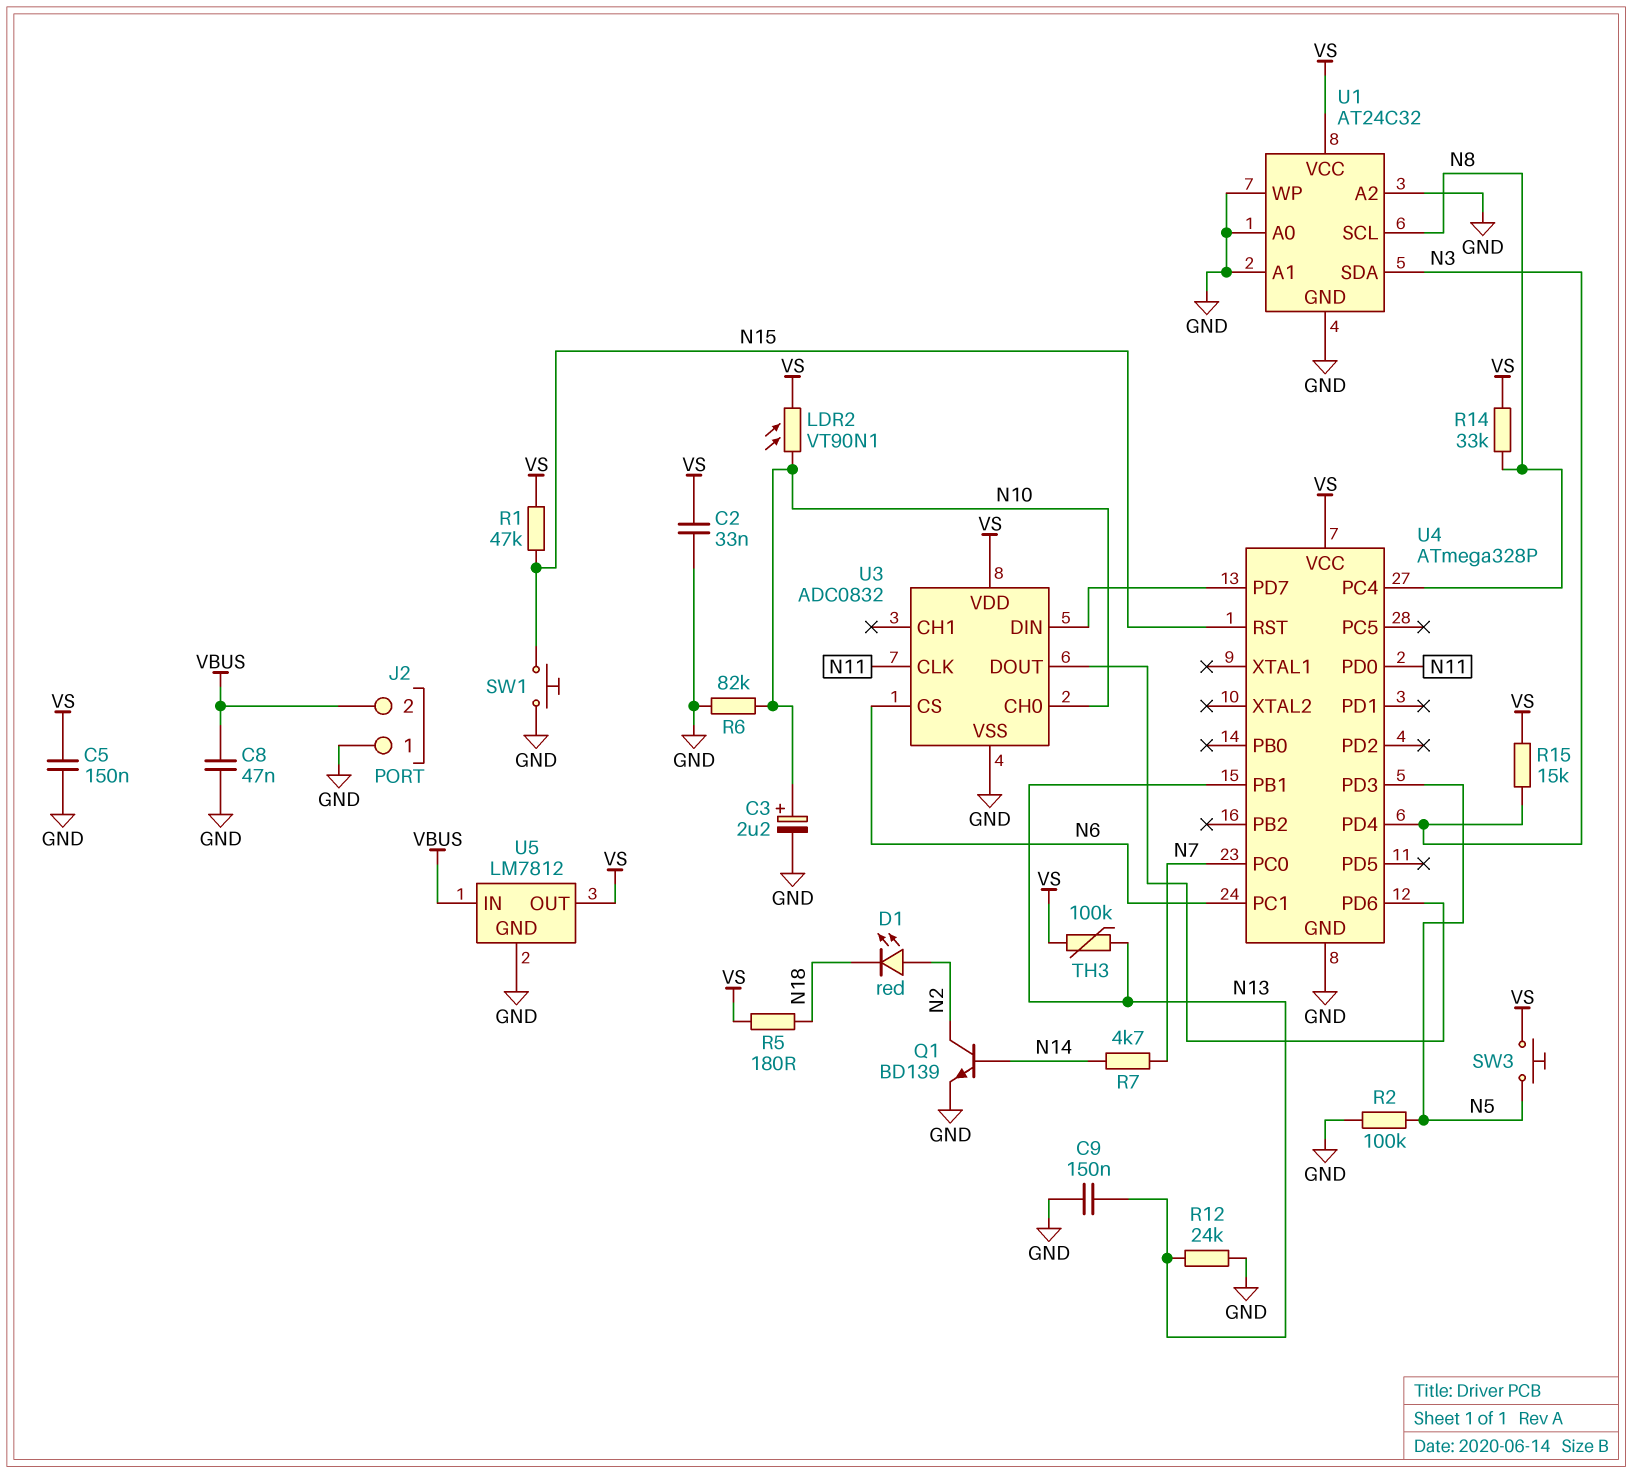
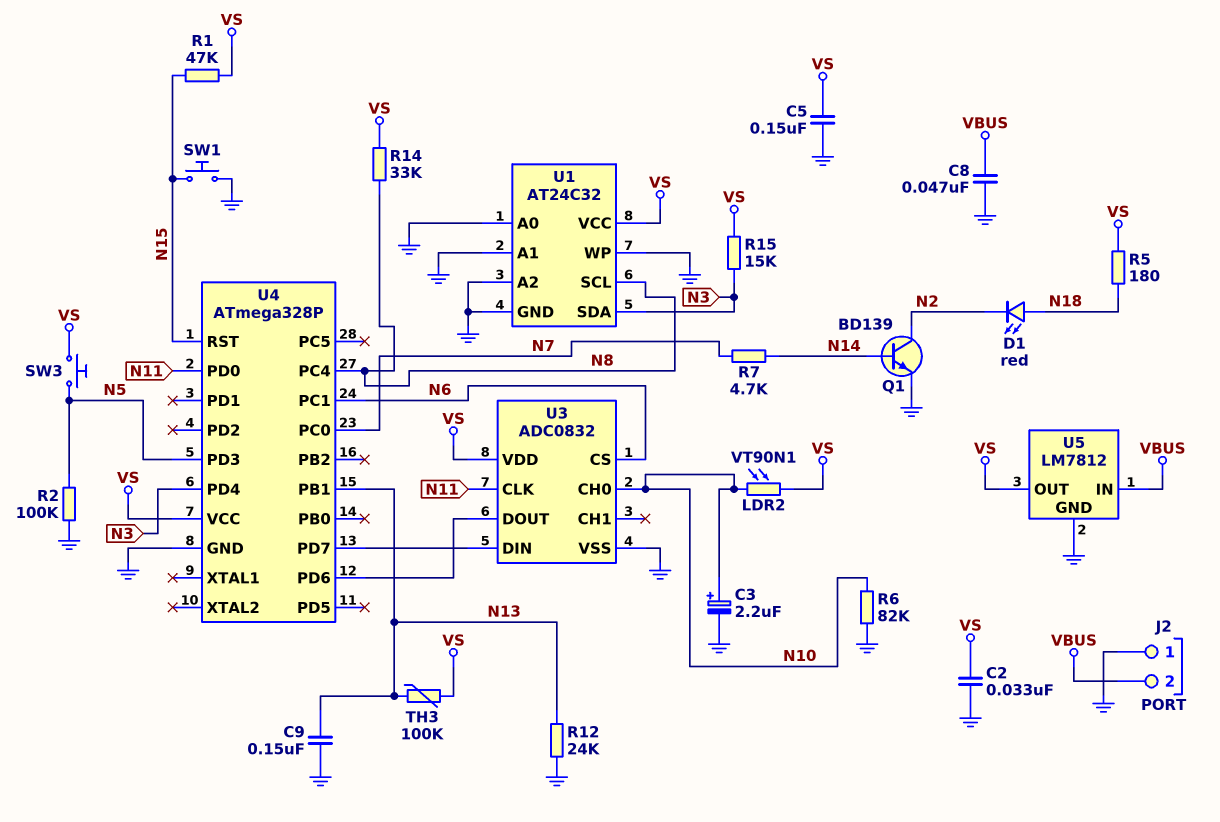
D1: LED red (A N2, K N18) -> LED red (A N18, K N2)

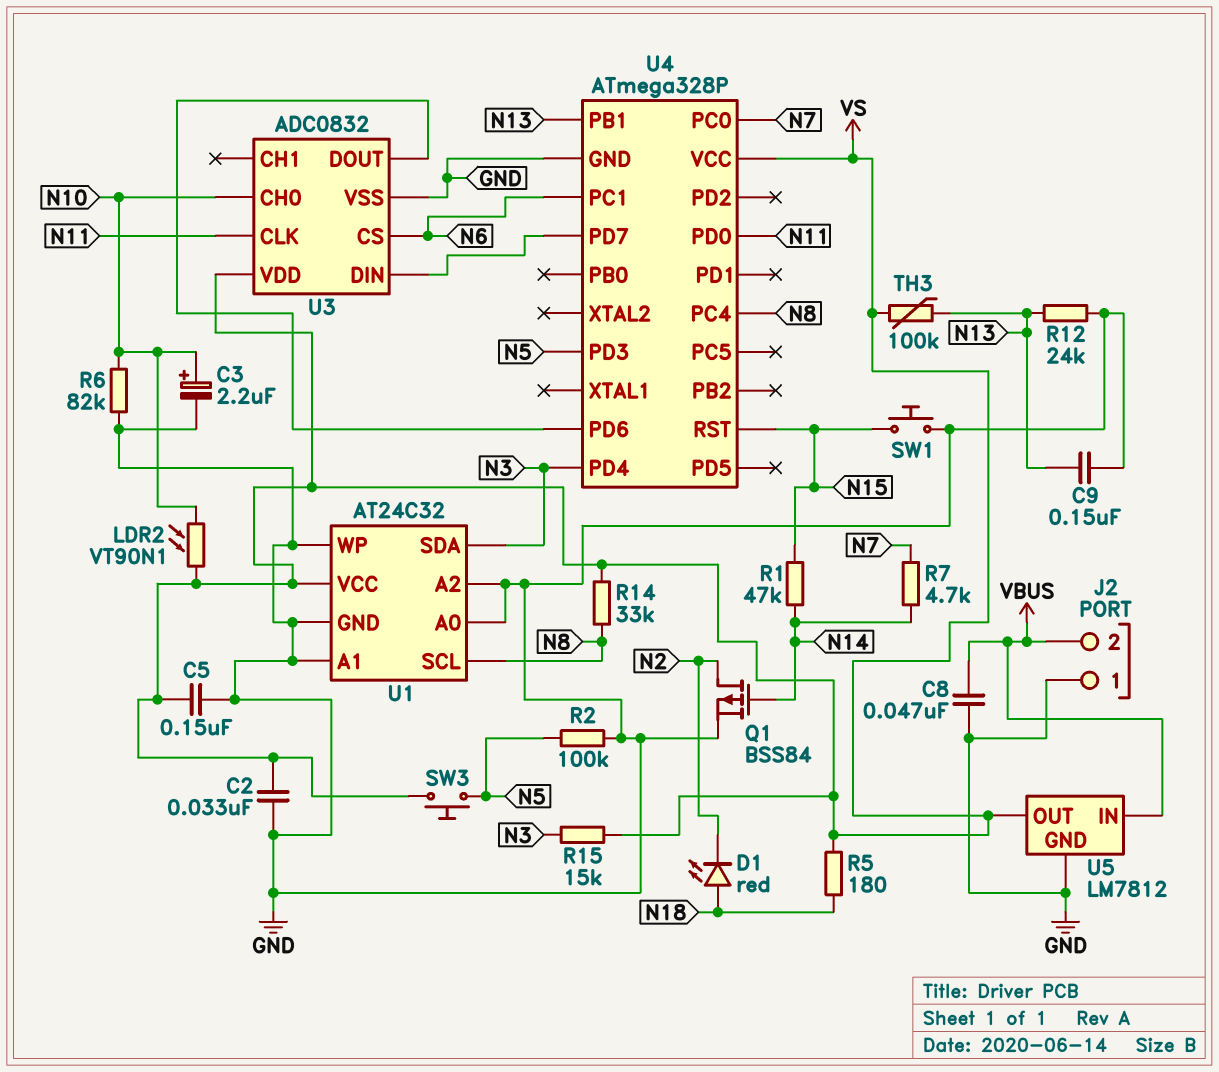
Q1: NPN BD139 (B N14, C N2, E GND) -> PMOS BSS84 (G N14, D N2, S GND)
R1: 47k (N15, VS) -> 47k (N14, N15)

